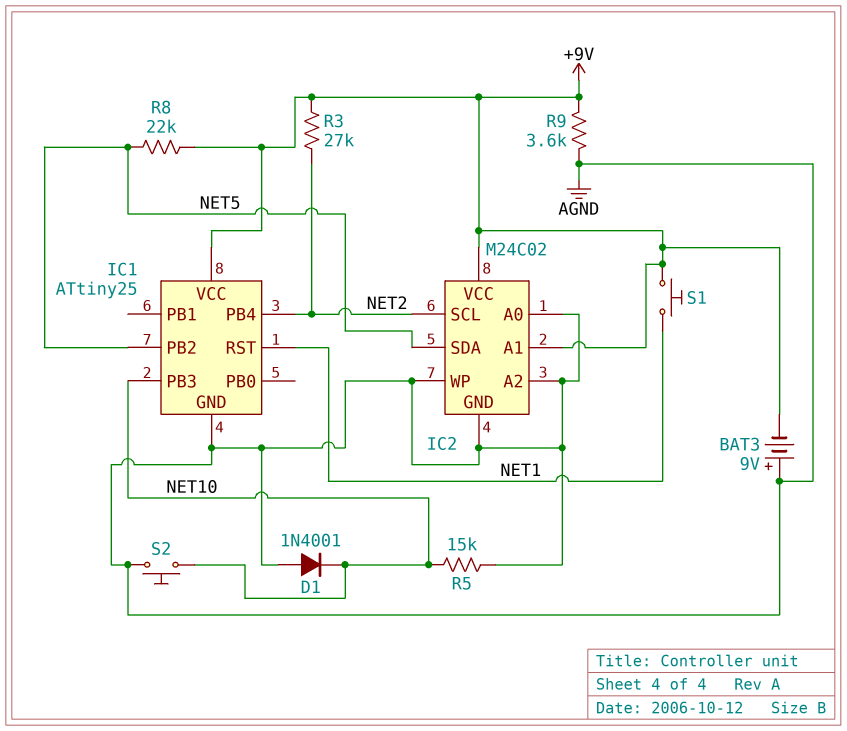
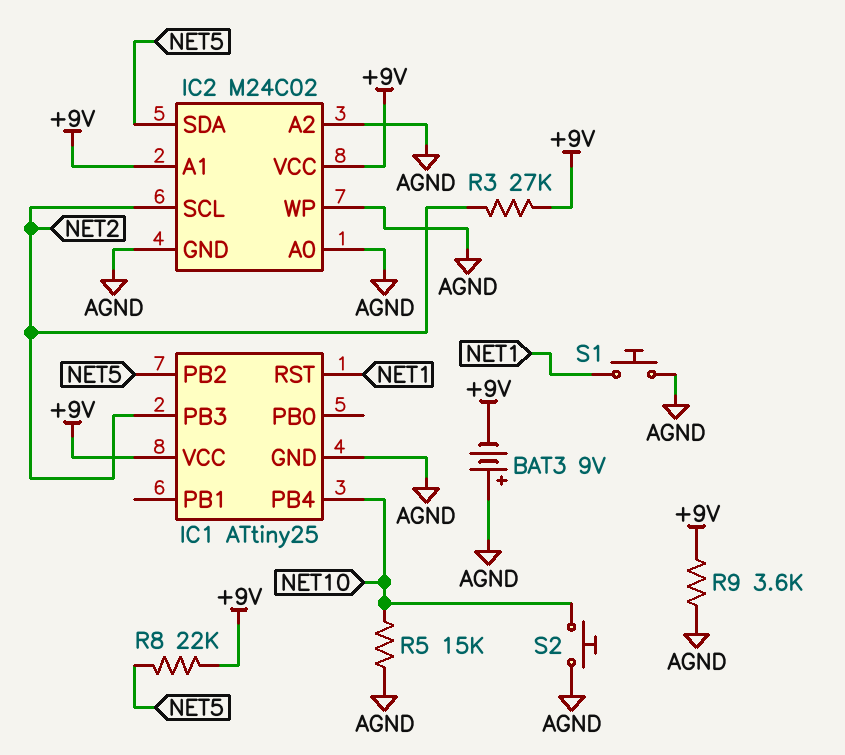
D1: diode 1N4001 (A AGND, K NET10) -> none
IC1 pin PB3: NET10 -> NET2
IC1 pin PB4: NET2 -> NET10
S1: button (+9V, NET1) -> button (AGND, NET1)

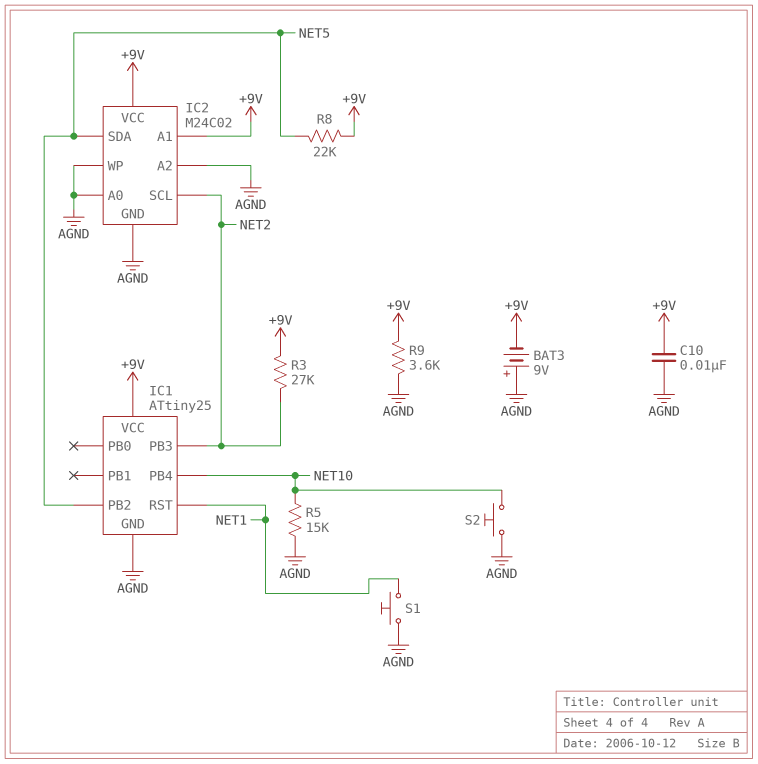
C10: none -> 10nF (+9V, AGND)

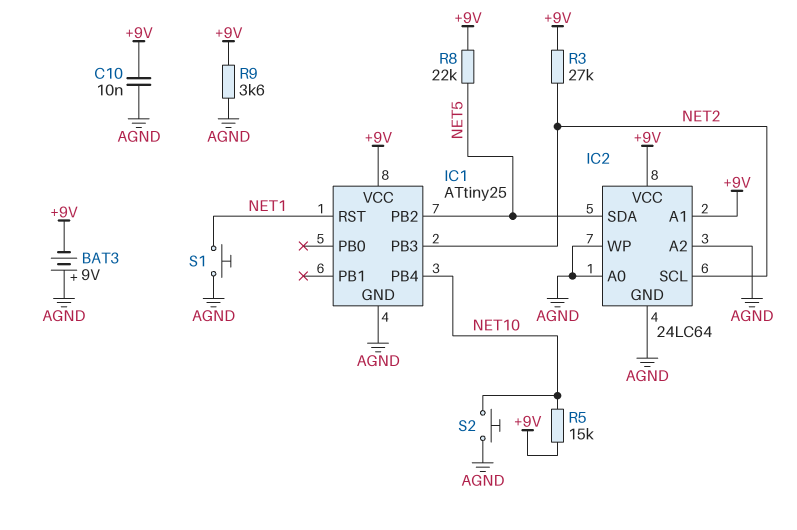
IC2: M24C02 -> 24LC64
R5: 15k (AGND, NET10) -> 15k (+9V, NET10)

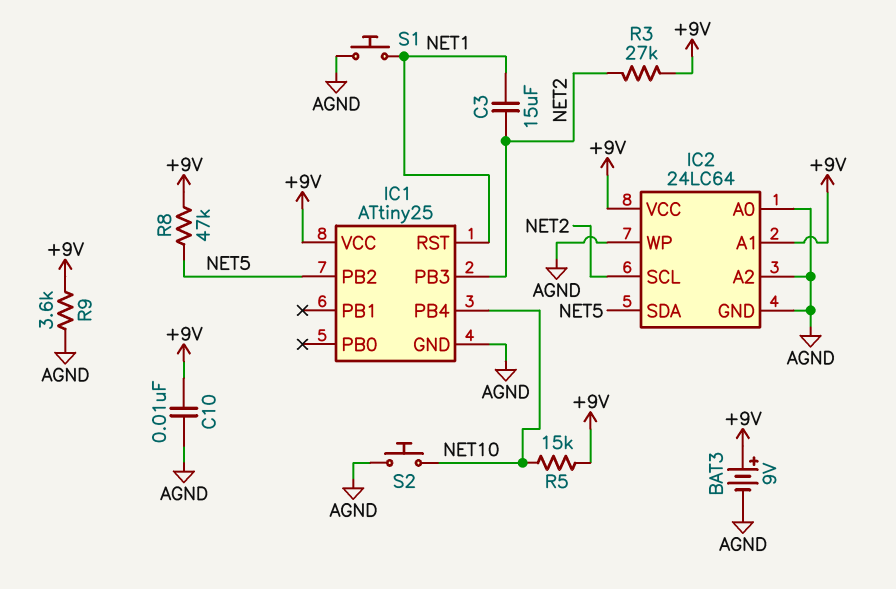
BAT3: 9V (plus AGND, minus +9V) -> 9V (plus +9V, minus AGND)
C3: none -> 15uF (NET1, NET2)
R8: 22k (+9V, NET5) -> 47k (+9V, NET5)

